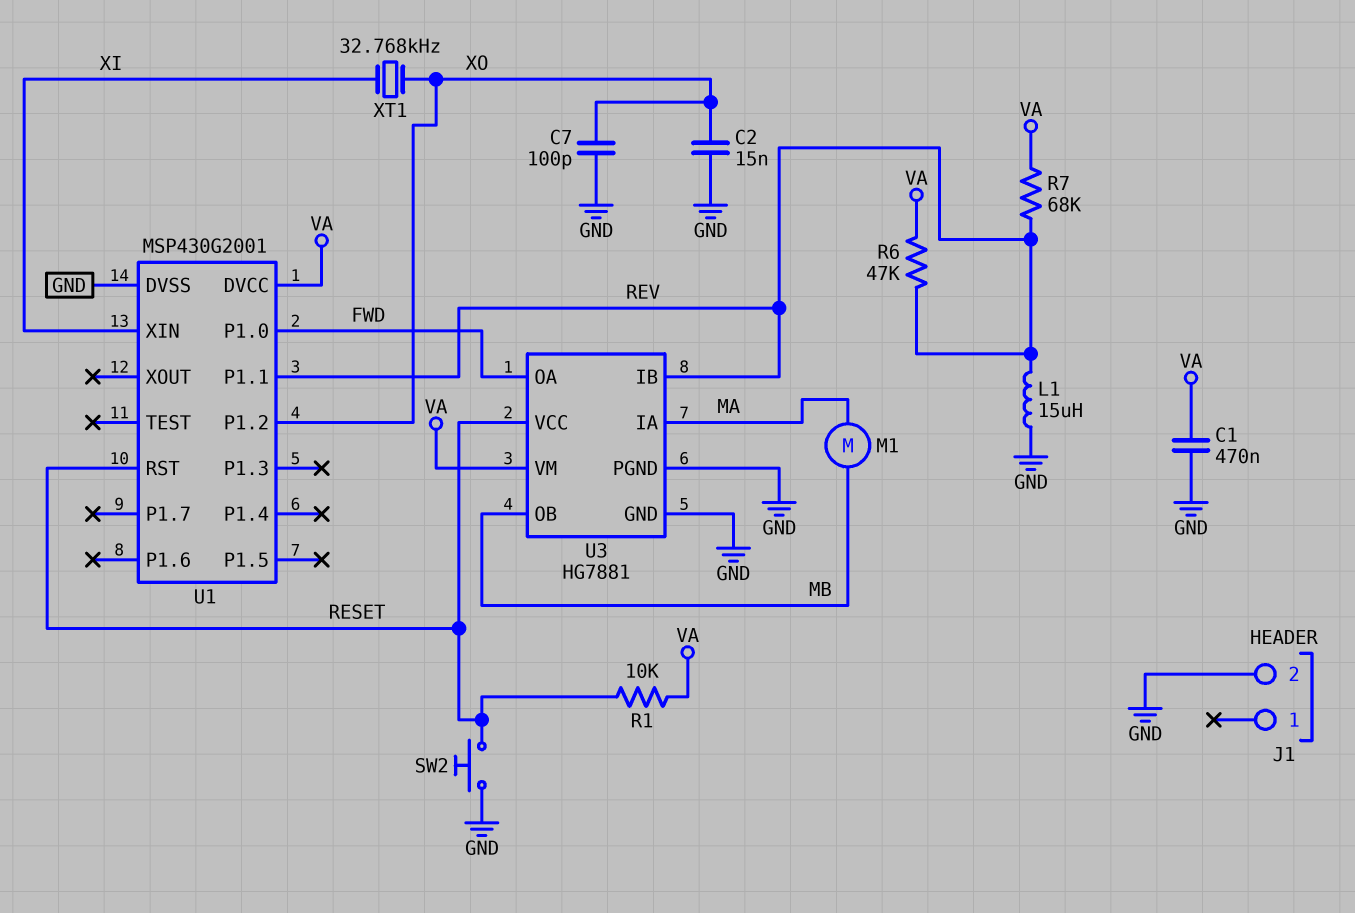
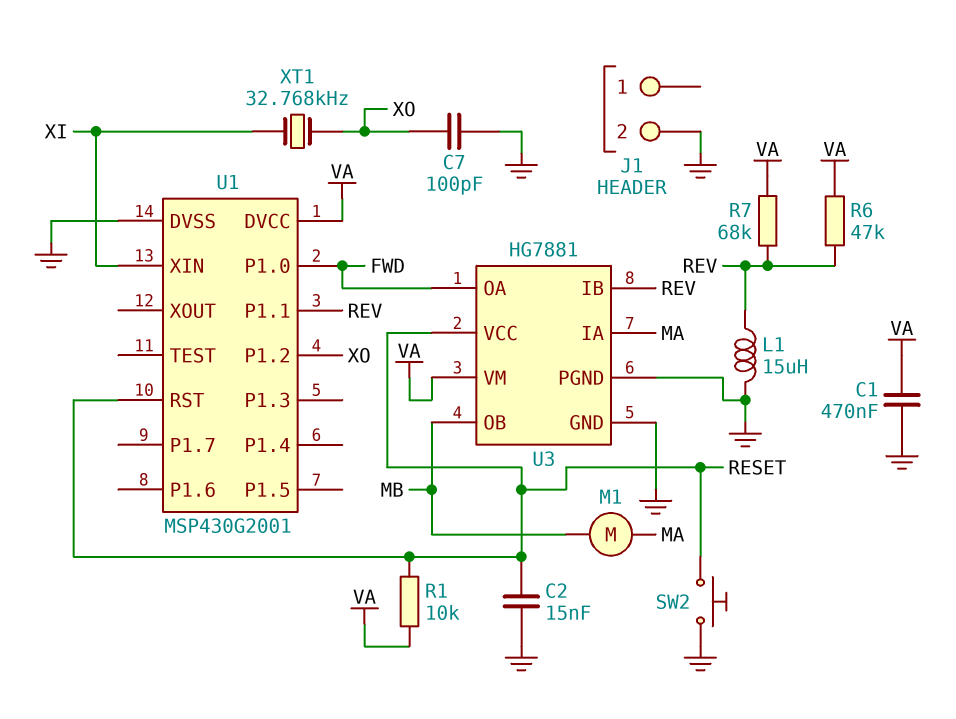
C2: 15nF (GND, XO) -> 15nF (GND, RESET)

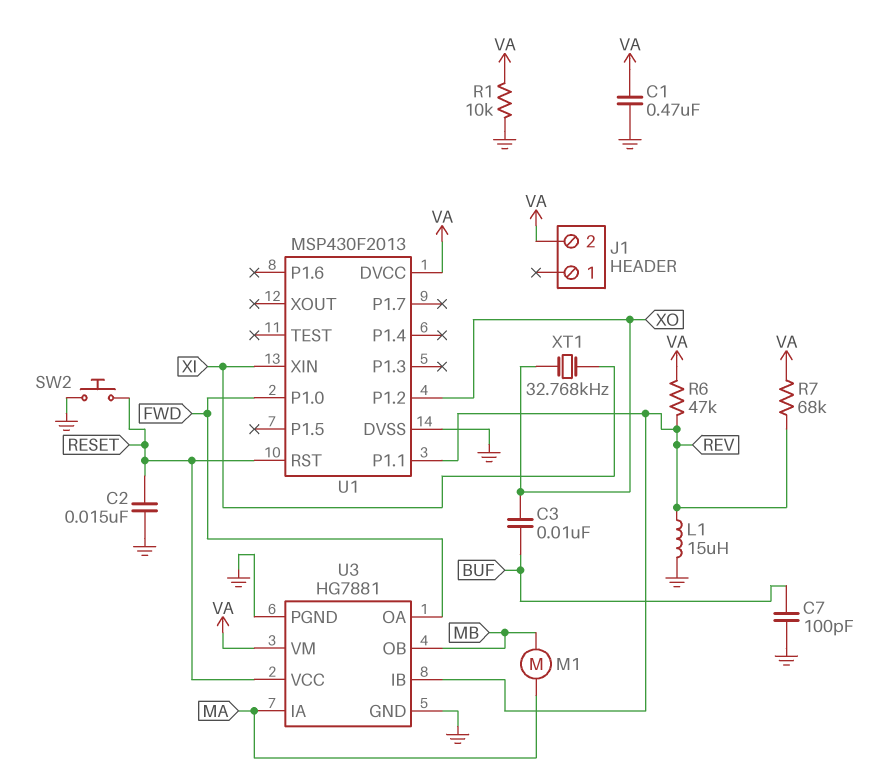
C3: none -> 10nF (BUF, XO)
C7: 100pF (GND, XO) -> 100pF (BUF, GND)
J1 pin 2: GND -> VA
R1: 10k (RESET, VA) -> 10k (GND, VA)
U1: MSP430G2001 -> MSP430F2013

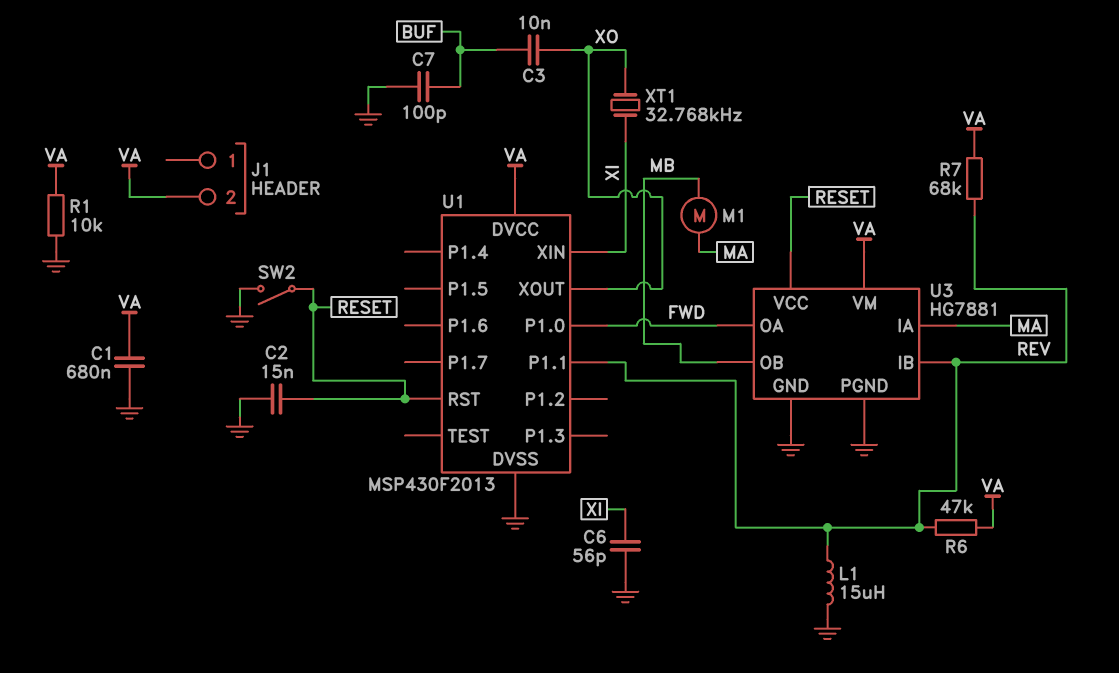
C1: 470nF (GND, VA) -> 680nF (GND, VA)
C6: none -> 56pF (GND, XI)
SW2: button (GND, RESET) -> switch (GND, RESET)
U1 pin P1.2: XO -> none
U1 pin XOUT: none -> XO

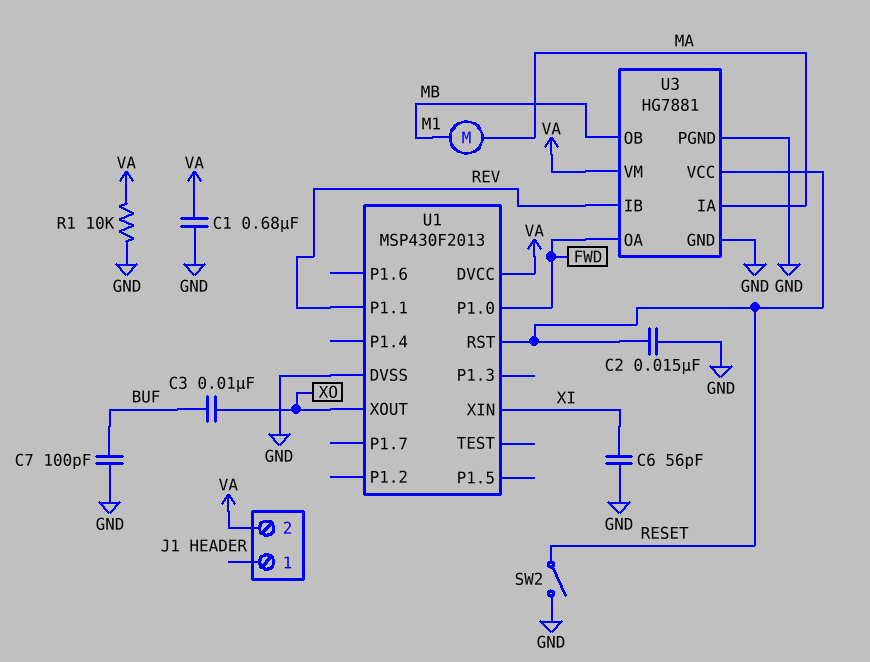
L1: 15uH (GND, REV) -> none
R6: 47k (REV, VA) -> none
R7: 68k (REV, VA) -> none
XT1: 32.768kHz (XI, XO) -> none

